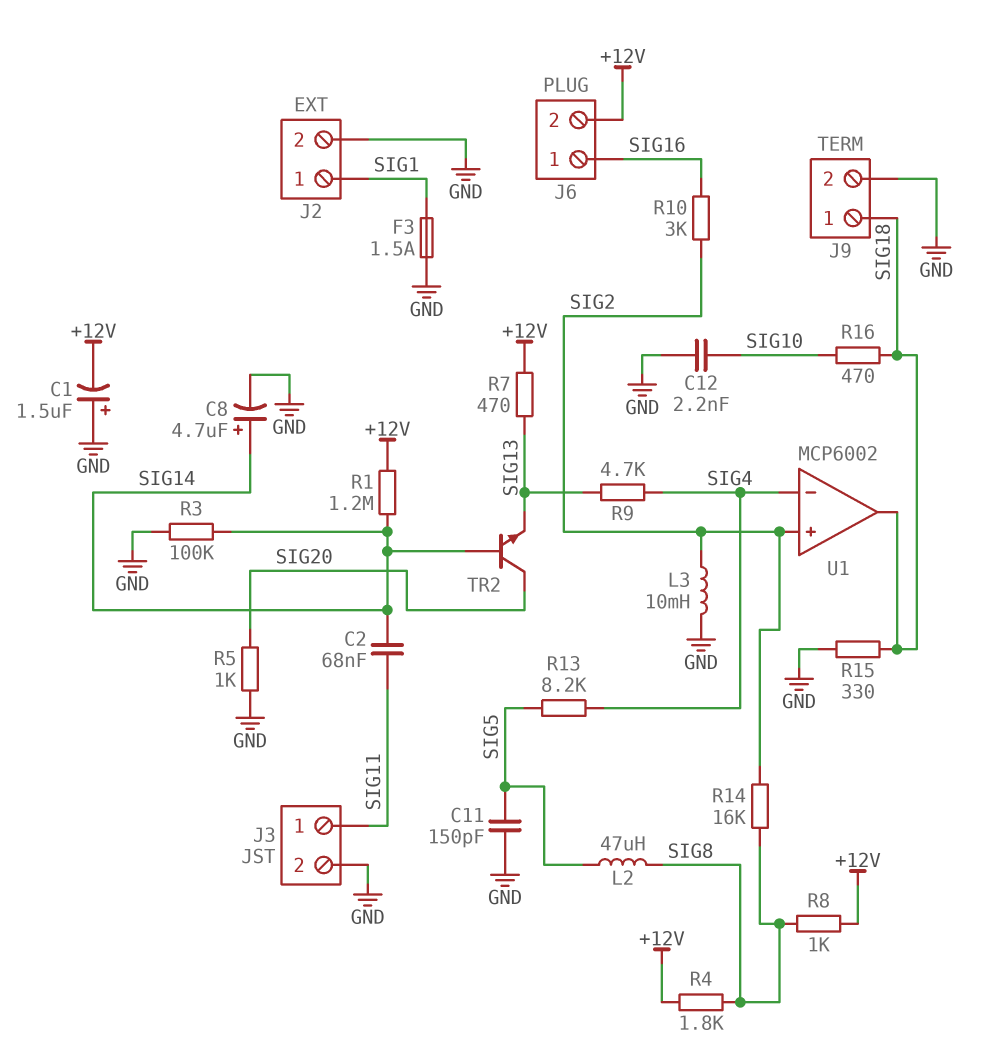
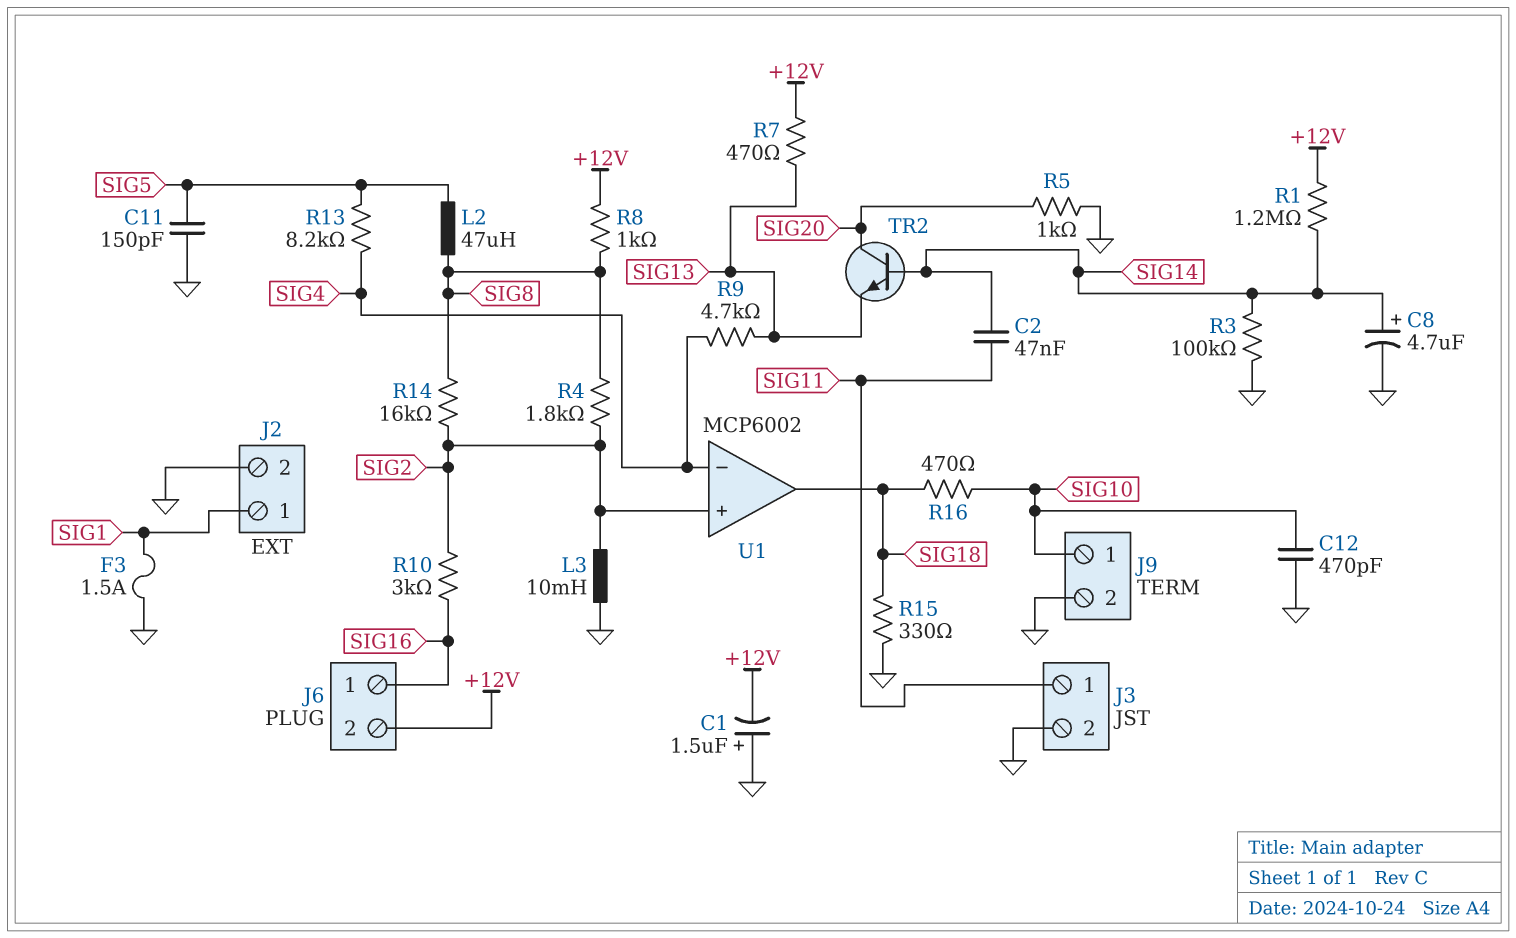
C2: 68nF (SIG11, SIG14) -> 47nF (SIG11, SIG14)
C12: 2.2nF (GND, SIG10) -> 470pF (GND, SIG10)
J9 pin 1: SIG18 -> SIG10
R4: 1.8k (+12V, SIG8) -> 1.8k (SIG2, SIG8)

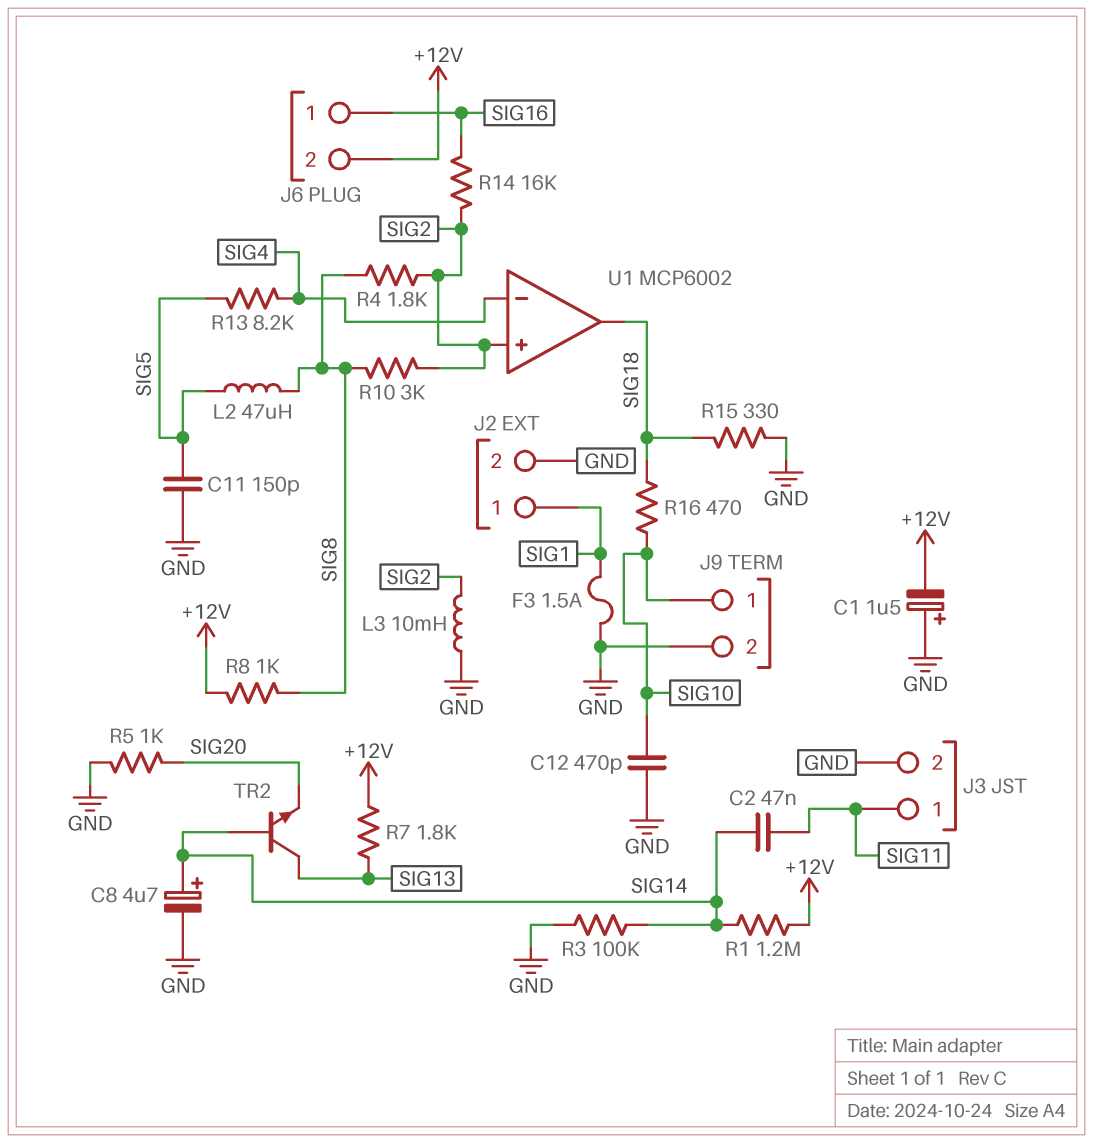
R7: 470 (+12V, SIG13) -> 1.8k (+12V, SIG13)
R9: 4.7k (SIG4, SIG13) -> none
R10: 3k (SIG2, SIG16) -> 3k (SIG2, SIG8)
R14: 16k (SIG2, SIG8) -> 16k (SIG2, SIG16)
TR2: NPN (B SIG14, C SIG20, E SIG13) -> NPN (B SIG14, C SIG13, E SIG20)

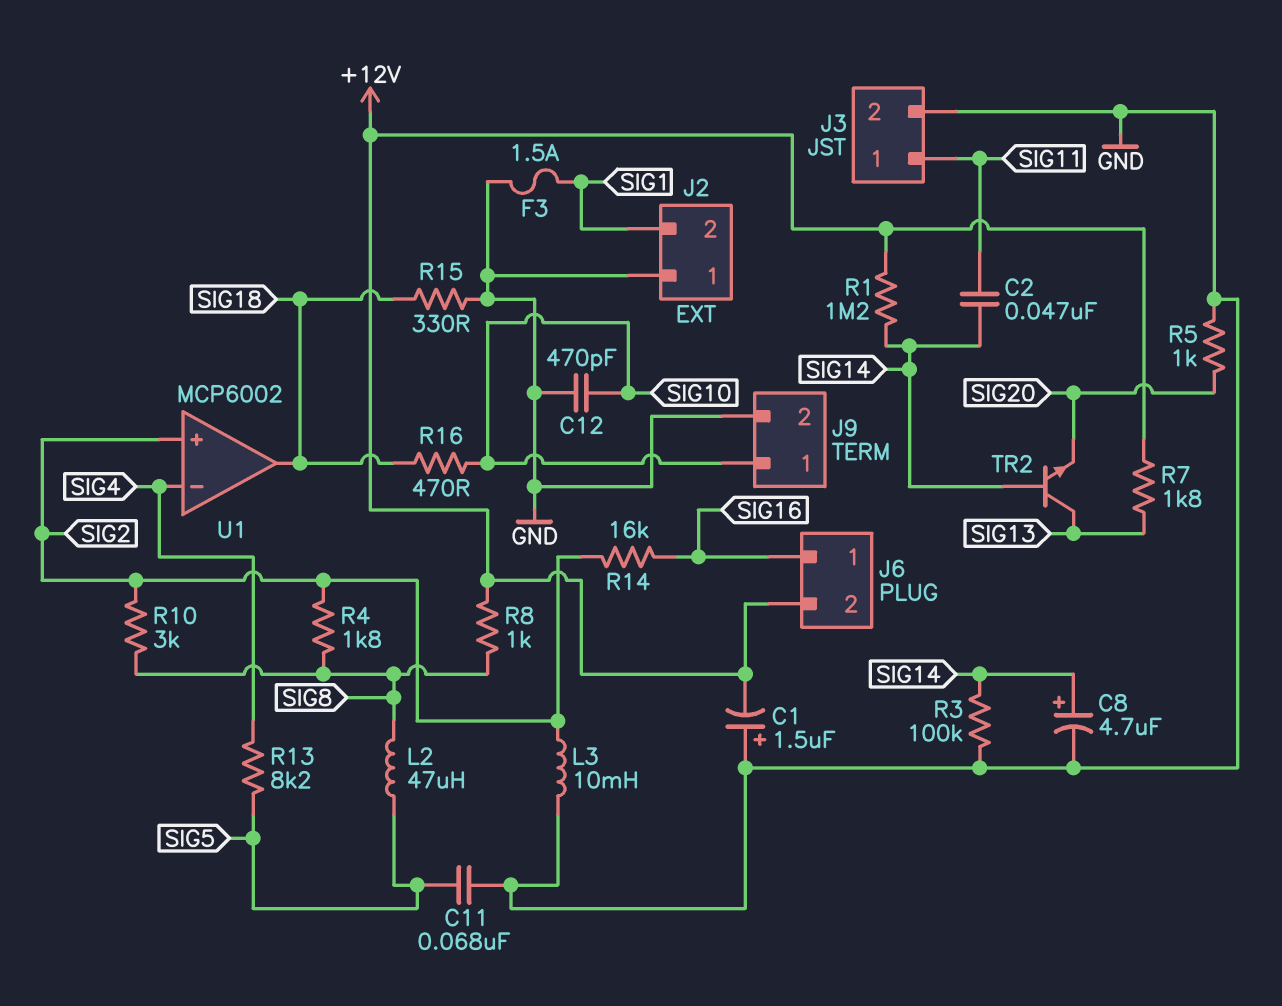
C11: 150pF (GND, SIG5) -> 68nF (GND, SIG5)
J2 pin 1: SIG1 -> GND
J2 pin 2: GND -> SIG1

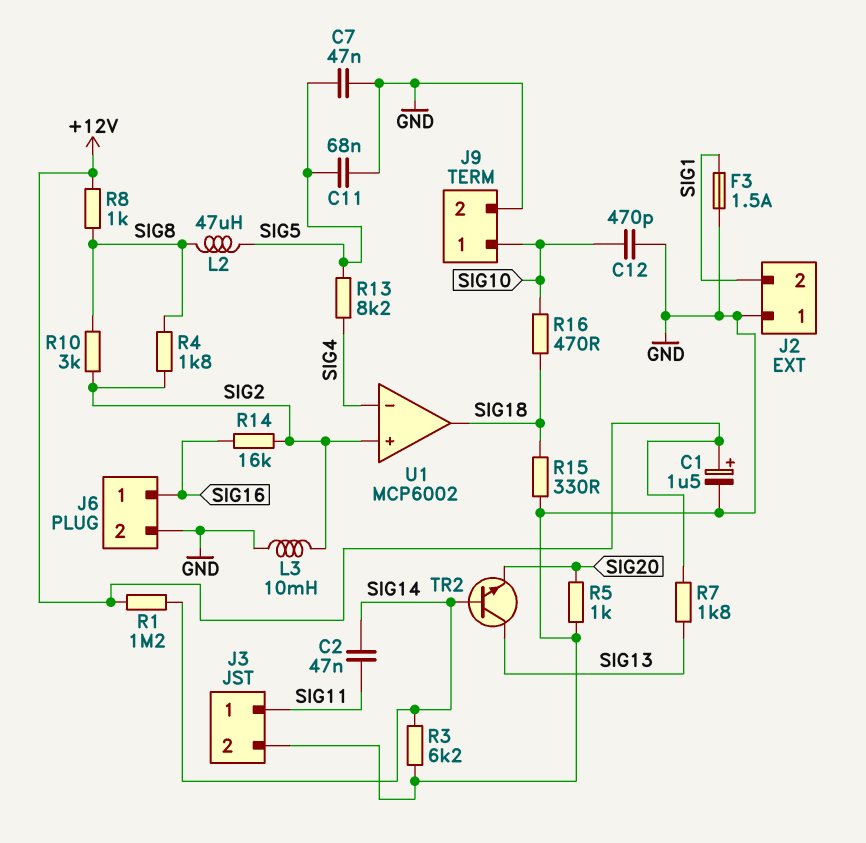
C1: 1.5uF (plus GND, minus +12V) -> 1.5uF (plus +12V, minus GND)
C7: none -> 47nF (GND, SIG5)
C8: 4.7uF (plus SIG14, minus GND) -> none
J6 pin 2: +12V -> GND
R3: 100k (GND, SIG14) -> 6.2k (GND, SIG14)

